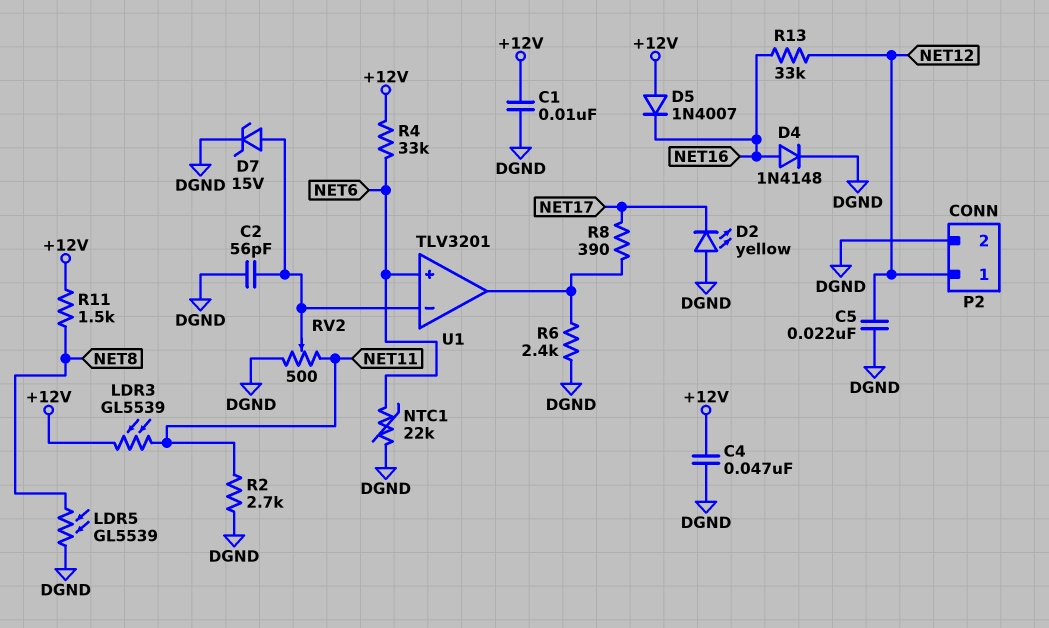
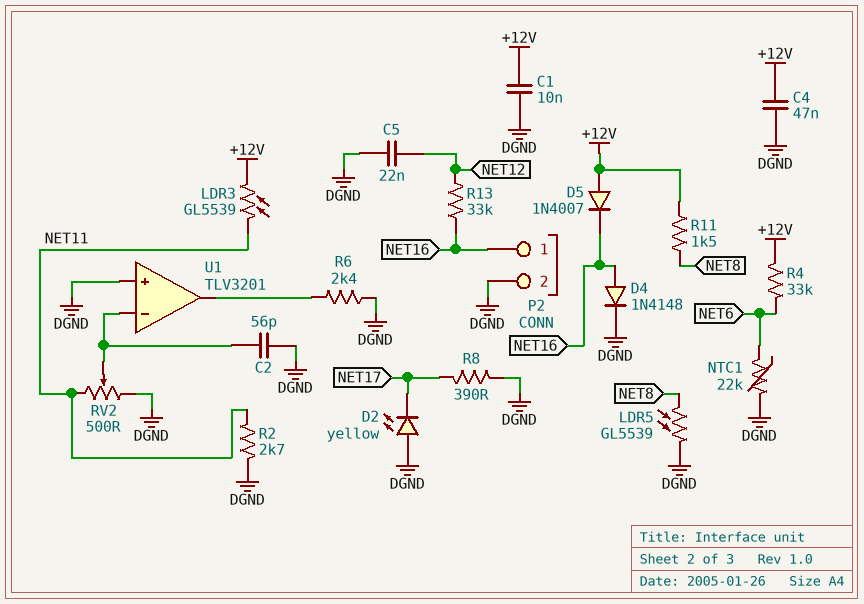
D7: zener 15V (A U1/in-, K DGND) -> none
P2 pin 1: NET12 -> NET16
R8: 390 (NET17, U1/out) -> 390 (DGND, NET17)
U1 pin in+: NET6 -> DGND

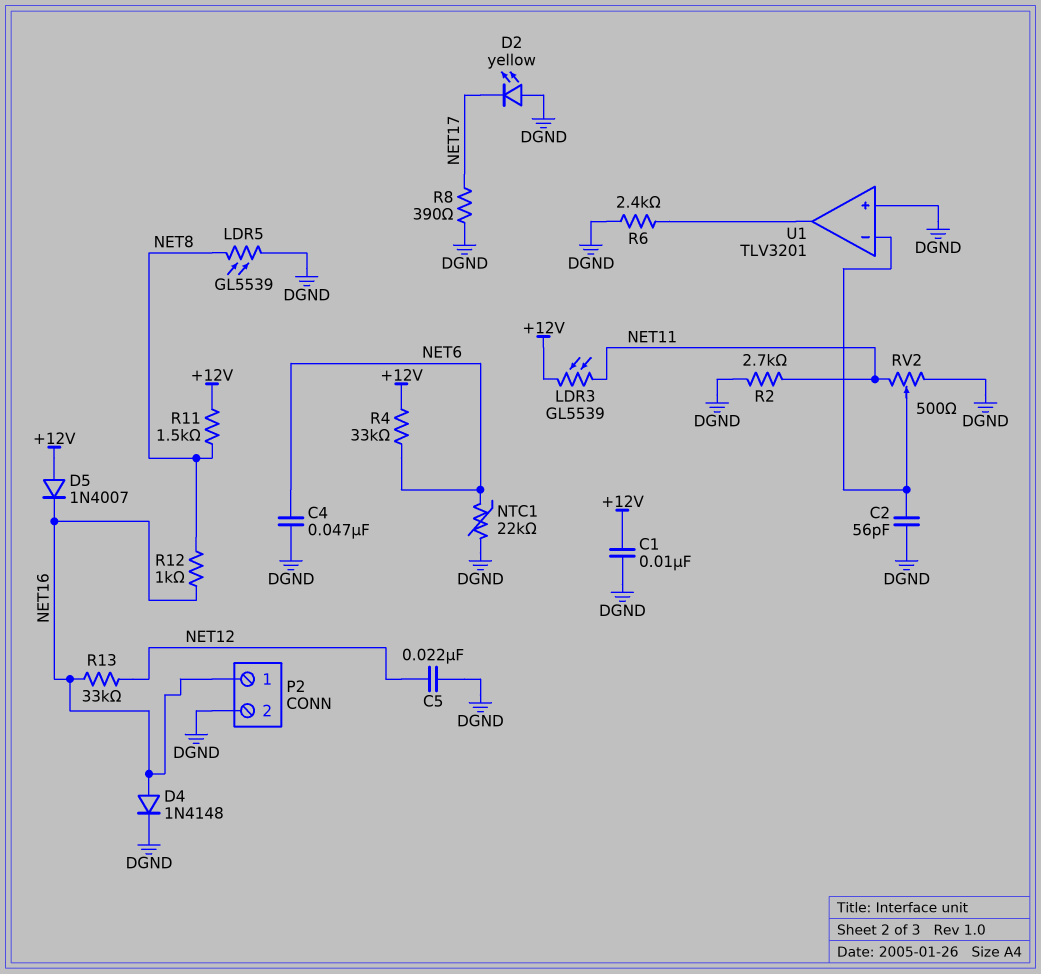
C4: 47nF (+12V, DGND) -> 47nF (DGND, NET6)
R12: none -> 1k (NET8, NET16)

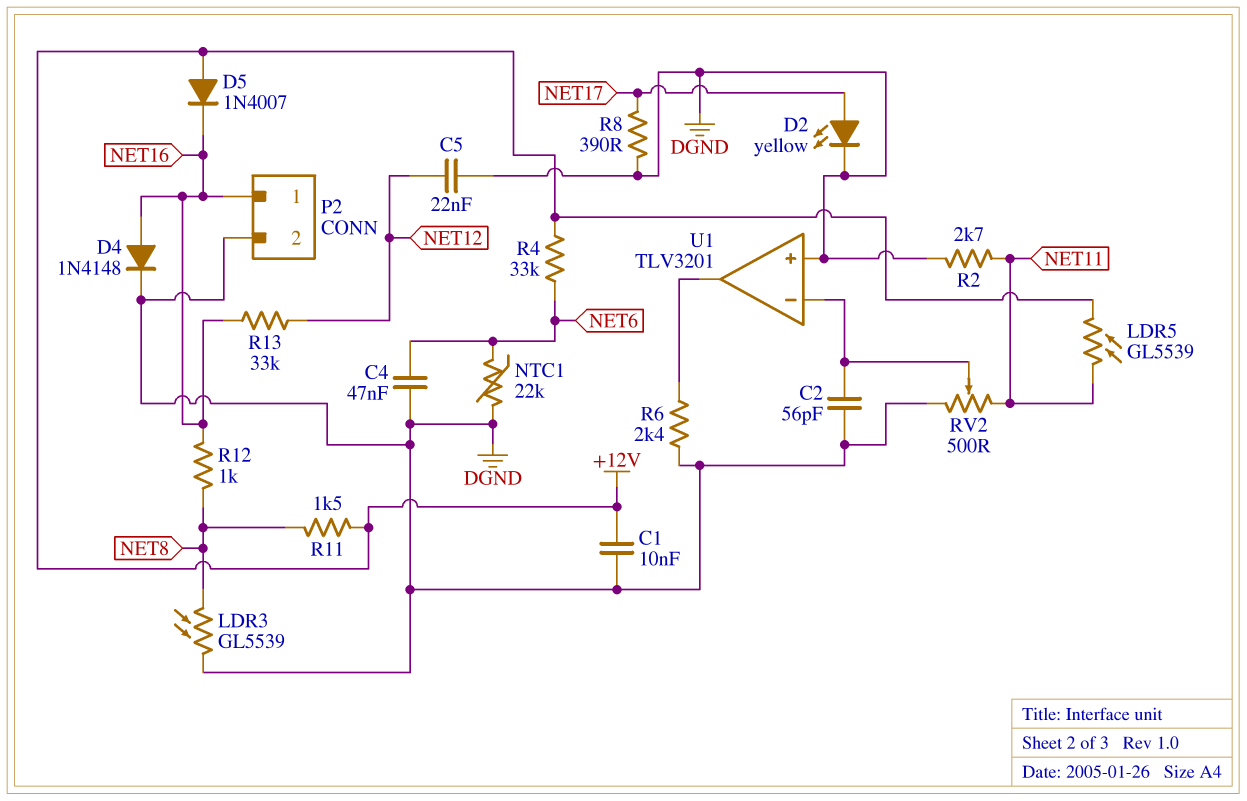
D2: LED yellow (A DGND, K NET17) -> LED yellow (A NET17, K DGND)
LDR3: GL5539 (+12V, NET11) -> GL5539 (DGND, NET8)
LDR5: GL5539 (DGND, NET8) -> GL5539 (+12V, NET11)

